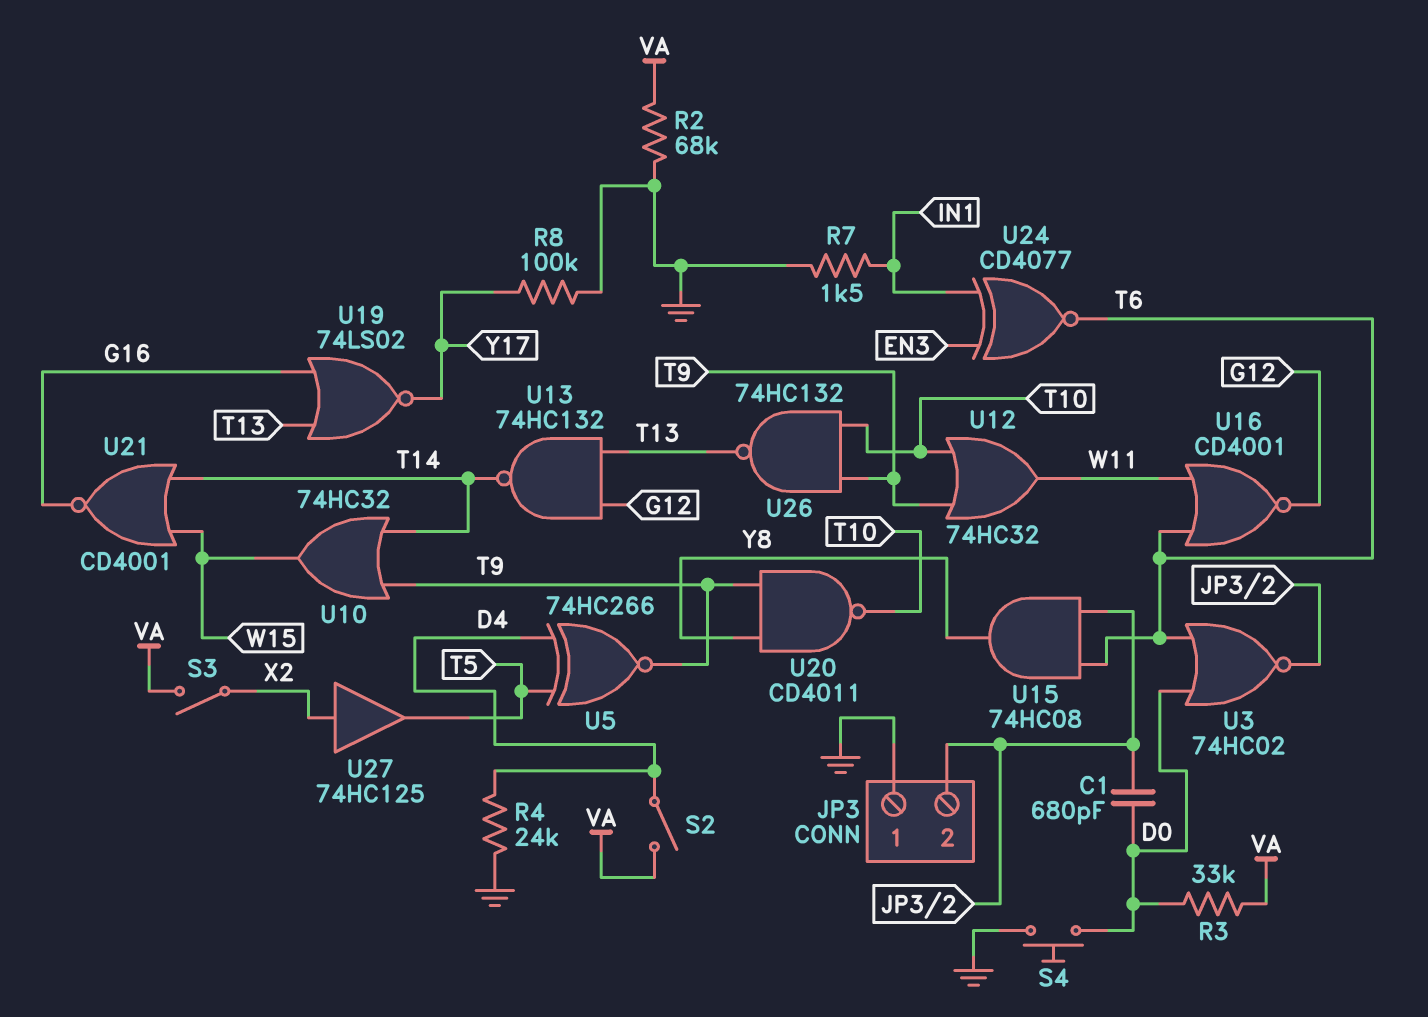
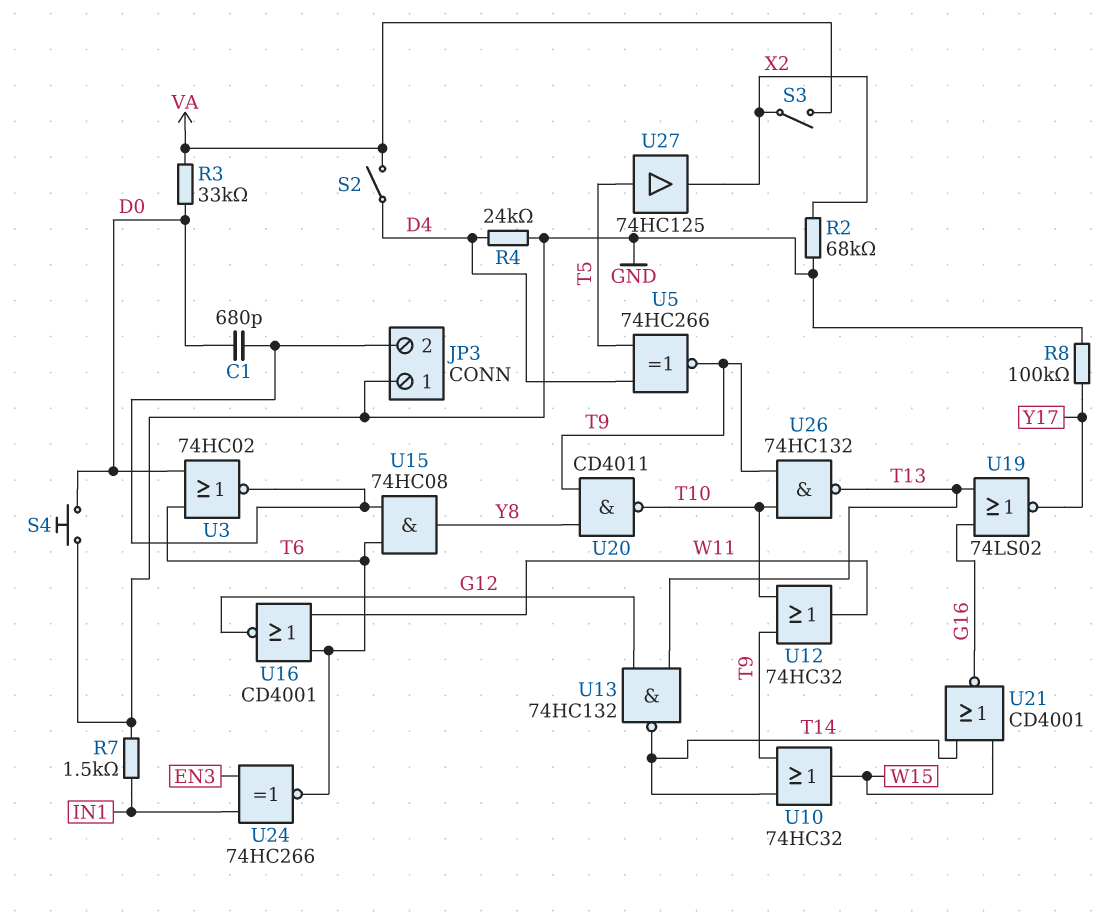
R2: 68k (GND, VA) -> 68k (GND, X2)
U24: XNOR CD4077 (in EN3, in IN1, out T6) -> XNOR 74HC266 (in EN3, in IN1, out T6)
U27: buffer 74HC125 (in X2, out T5) -> buffer 74HC125 (in T5, out X2)

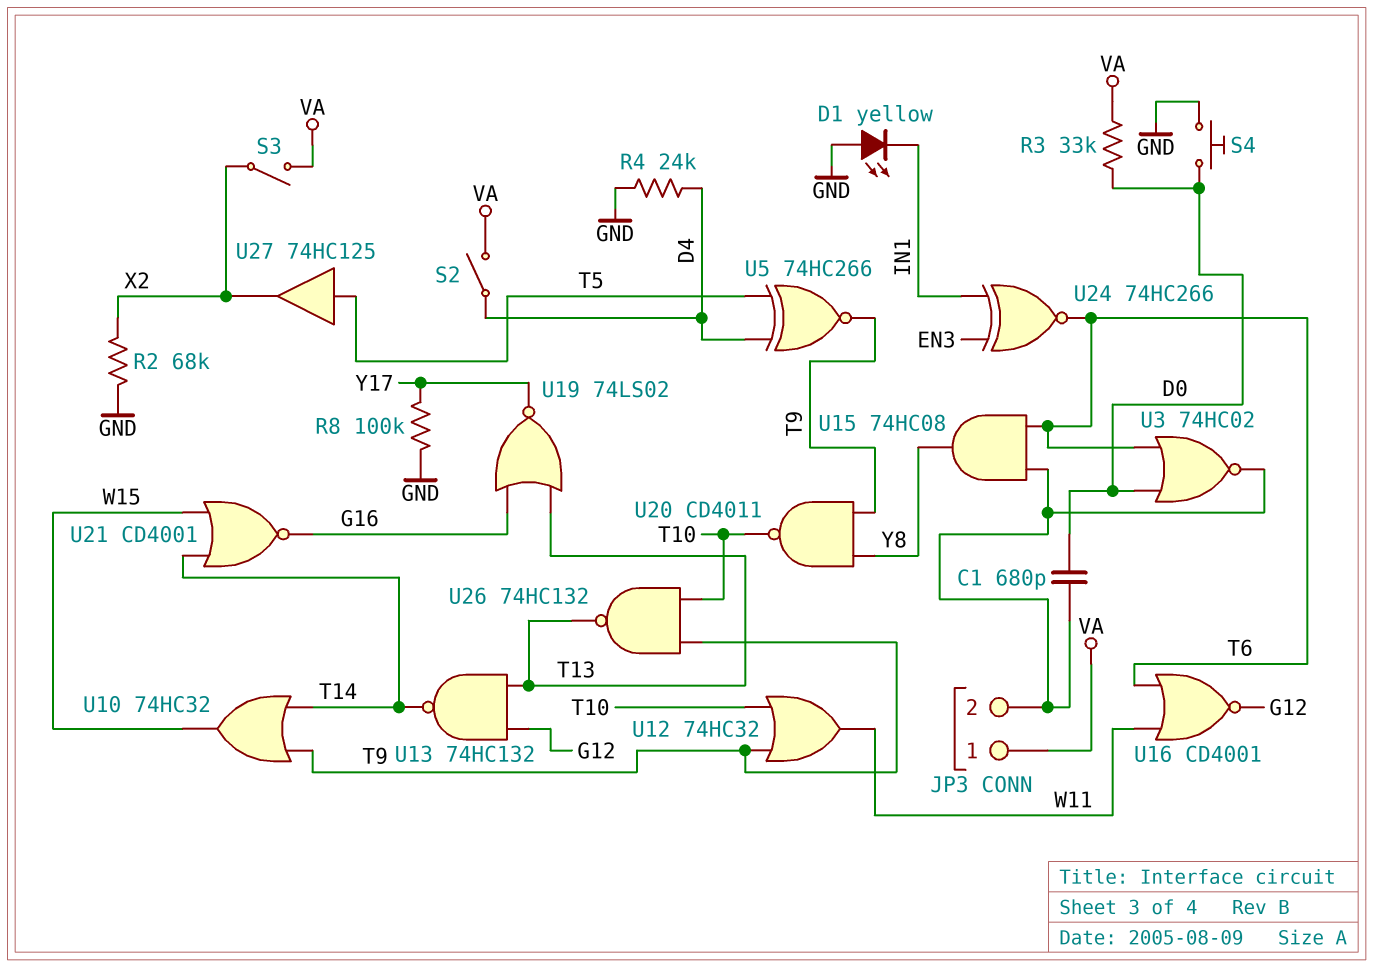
D1: none -> LED yellow (A GND, K IN1)
JP3 pin 1: GND -> VA
R7: 1.5k (GND, IN1) -> none

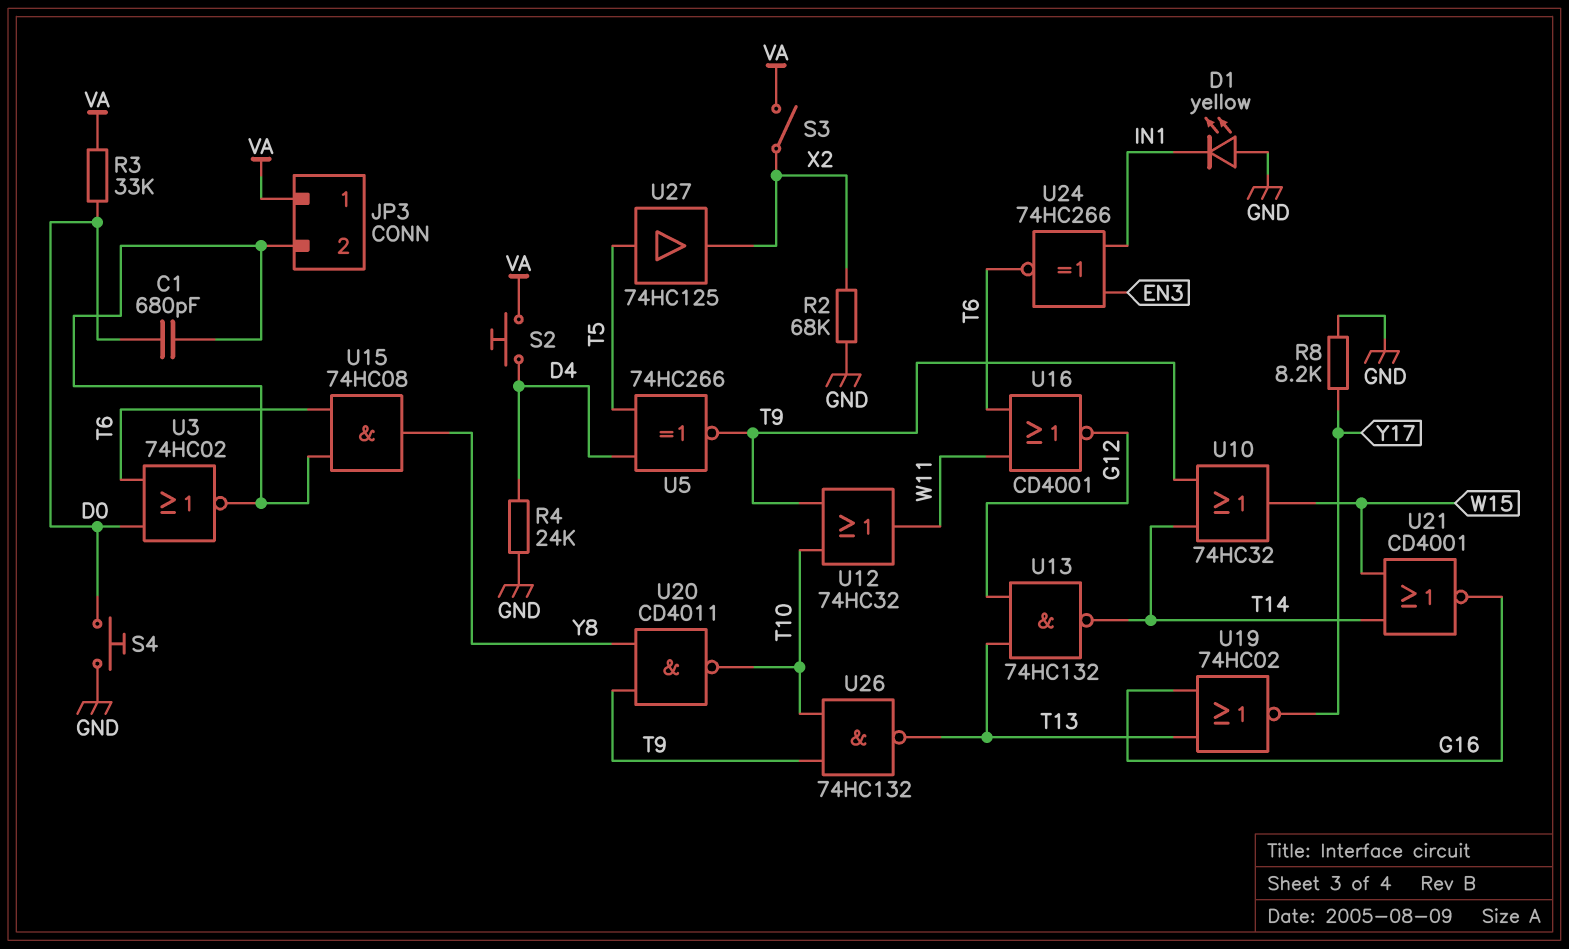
R8: 100k (GND, Y17) -> 8.2k (GND, Y17)
S2: switch (D4, VA) -> button (D4, VA)
U19: NOR 74LS02 (in G16, in T13, out Y17) -> NOR 74HC02 (in G16, in T13, out Y17)

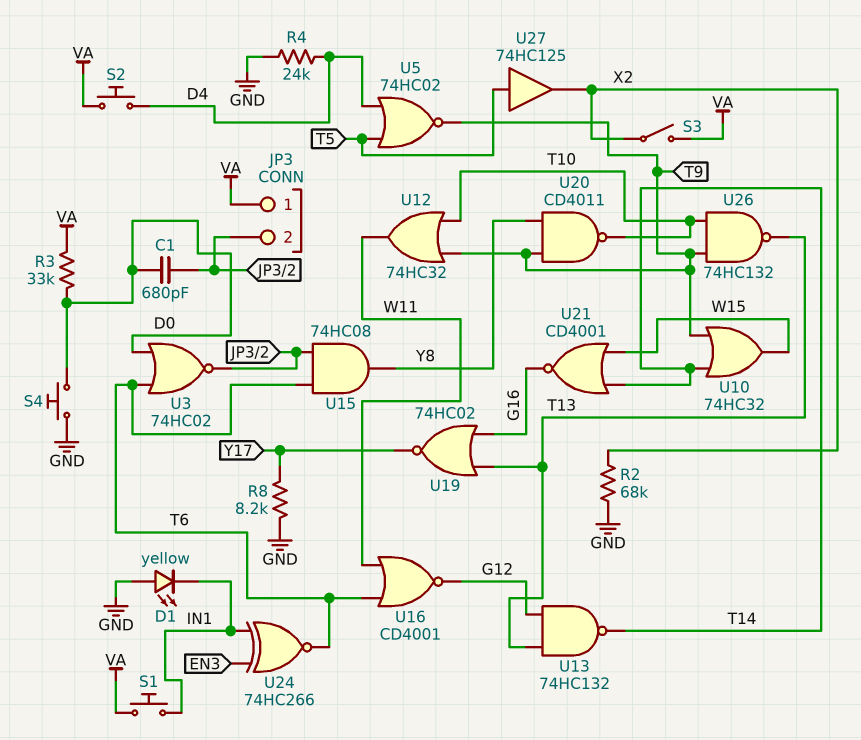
S1: none -> button (IN1, VA)
U5: XNOR 74HC266 (in D4, in T5, out T9) -> NOR 74HC02 (in D4, in T5, out T9)

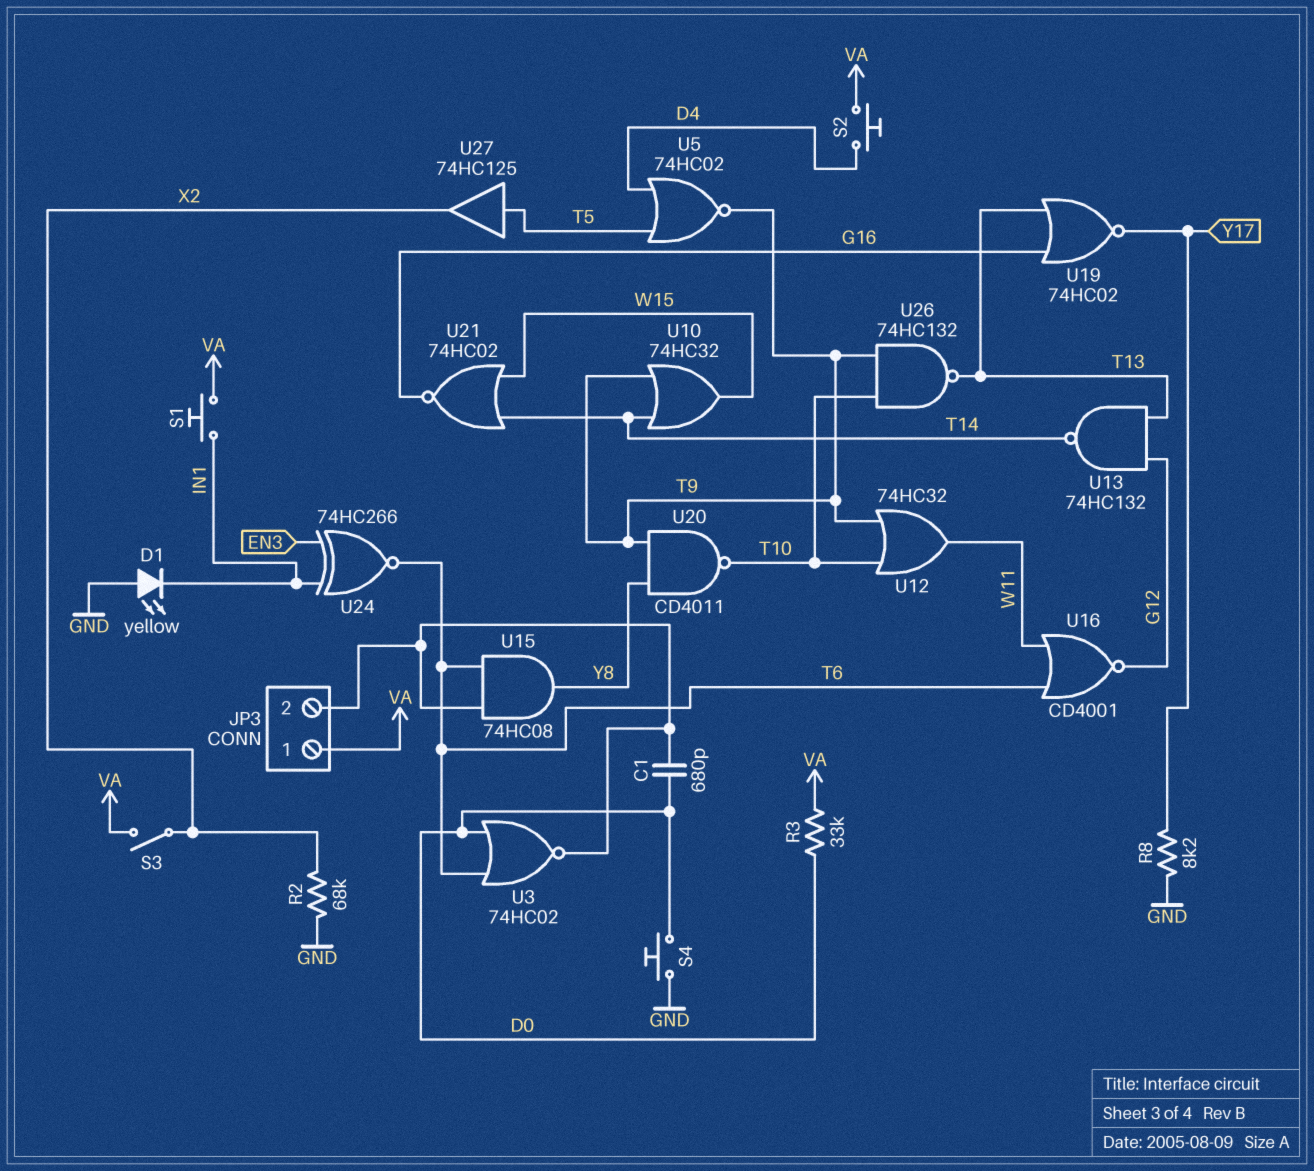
R4: 24k (D4, GND) -> none
U21: NOR CD4001 (in T14, in W15, out G16) -> NOR 74HC02 (in T14, in W15, out G16)

